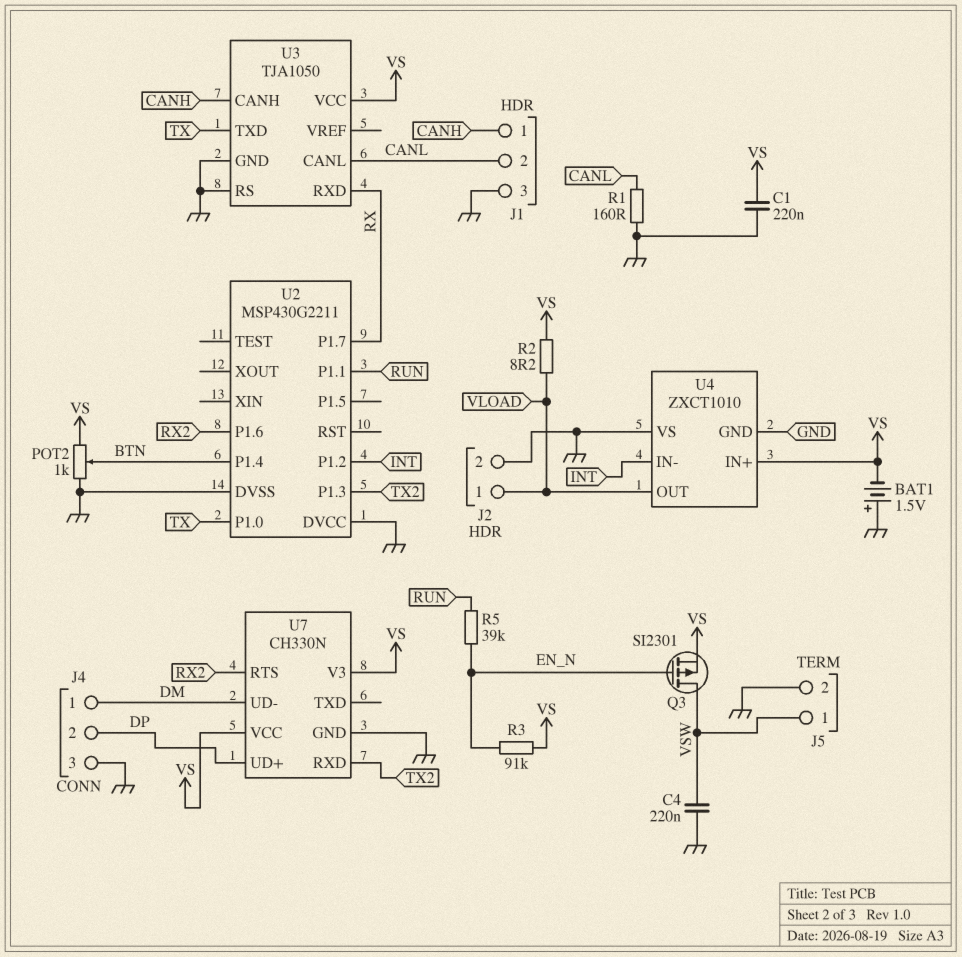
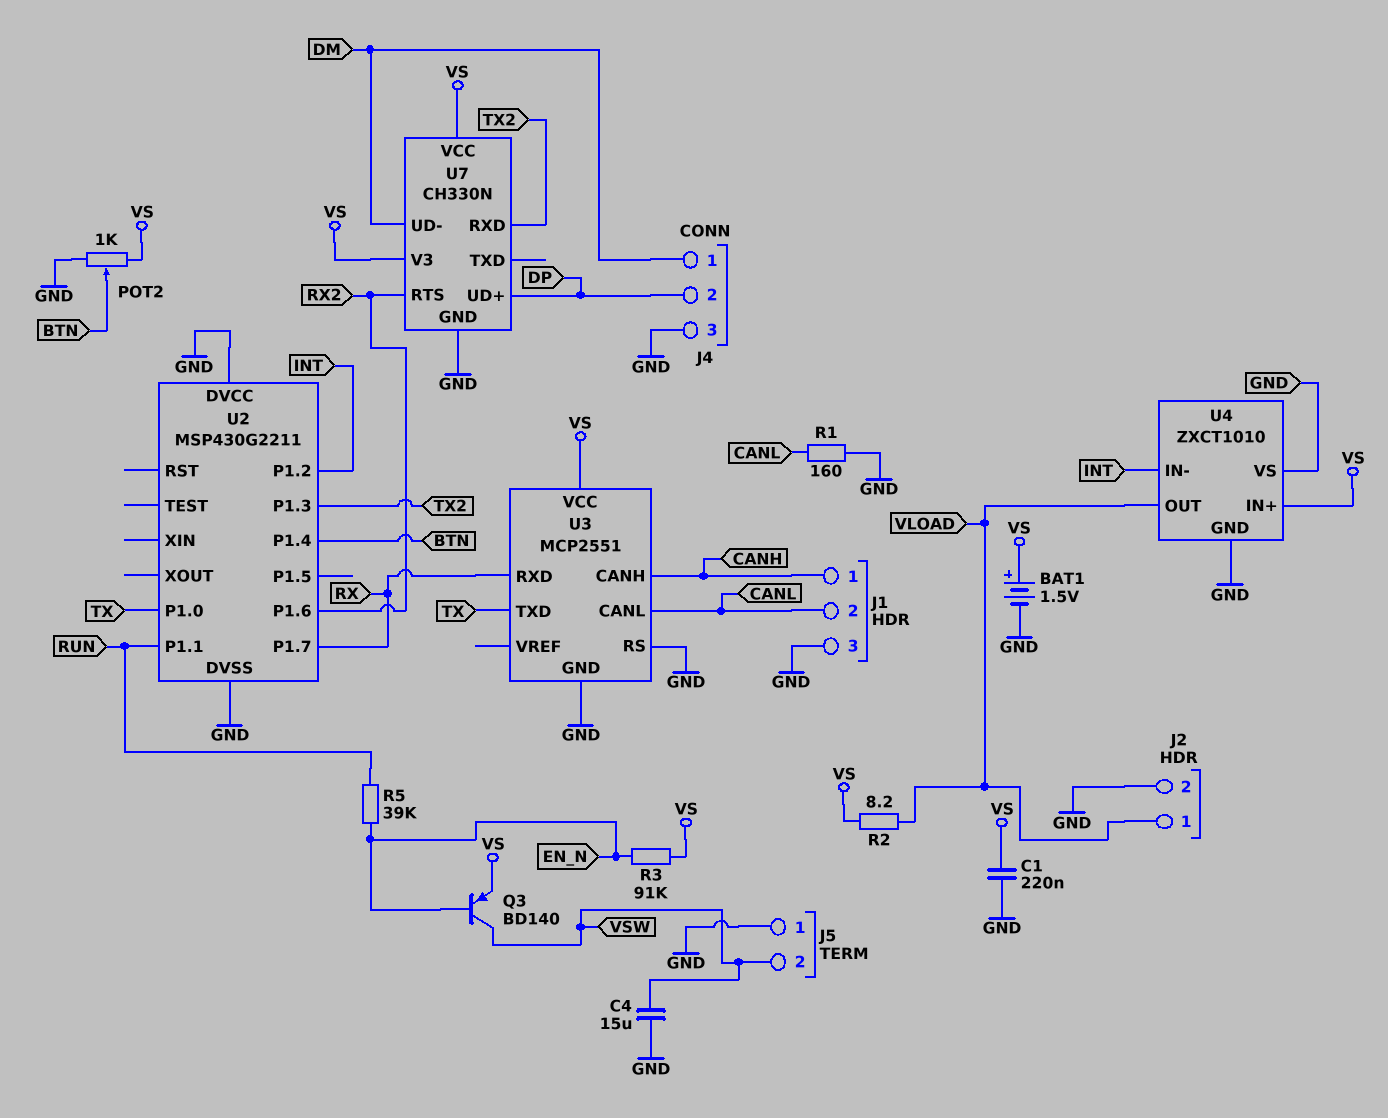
BAT1: 1.5V (plus GND, minus VS) -> 1.5V (plus VS, minus GND)
C4: 220nF (GND, VSW) -> 15uF (GND, VSW)
J5 pin 1: VSW -> GND
J5 pin 2: GND -> VSW
Q3: PMOS SI2301 (G EN_N, D VSW, S VS) -> PNP BD140 (B EN_N, C VSW, E VS)
U3: TJA1050 -> MCP2551

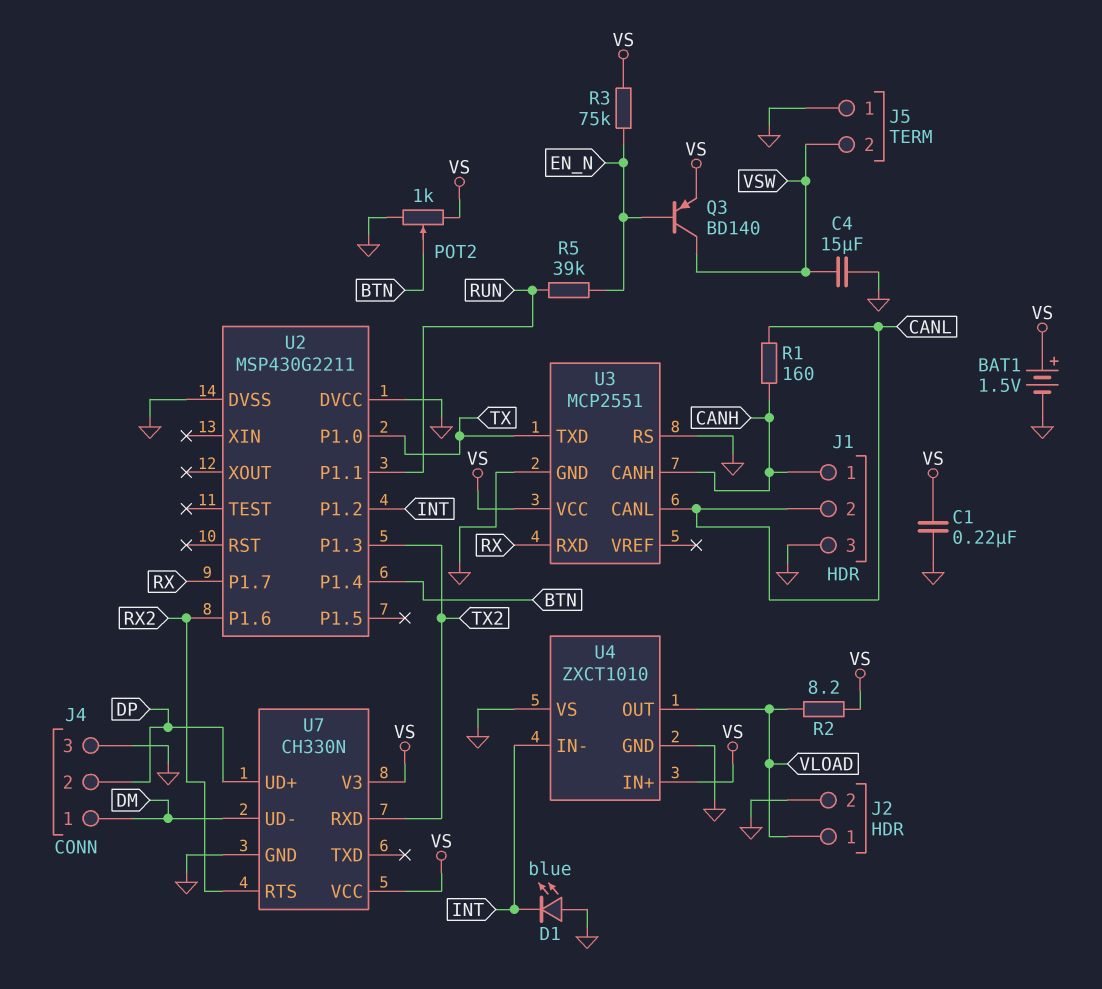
D1: none -> LED blue (A GND, K INT)
R1: 160 (CANL, GND) -> 160 (CANH, CANL)
R3: 91k (EN_N, VS) -> 75k (EN_N, VS)

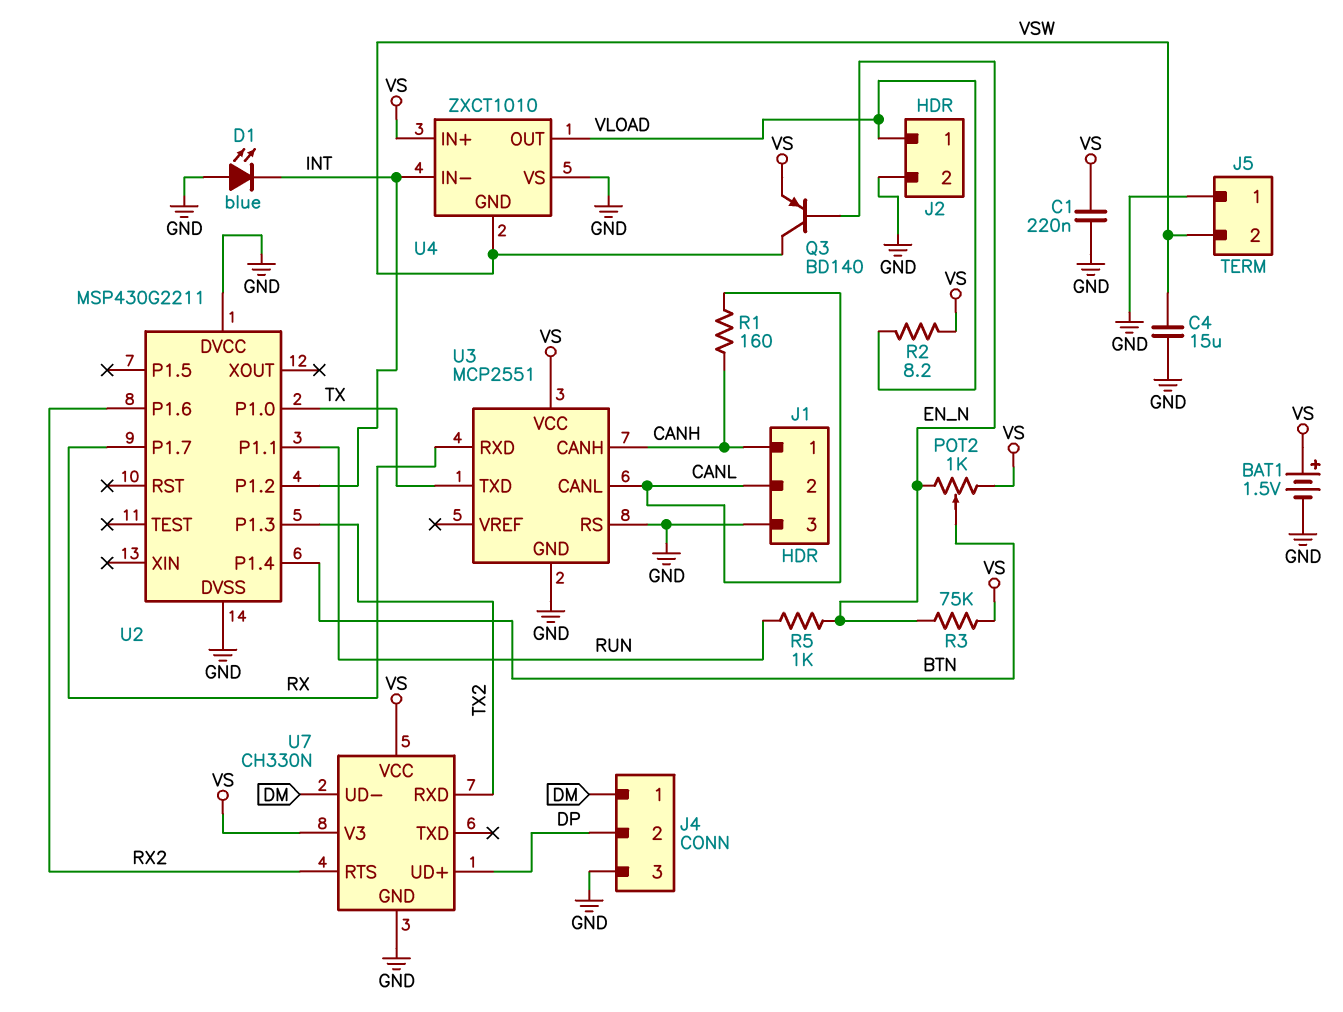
POT2: 1k (GND, VS, wiper BTN) -> 1k (EN_N, VS, wiper BTN)
R5: 39k (EN_N, RUN) -> 1k (EN_N, RUN)
U4 pin GND: GND -> VSW

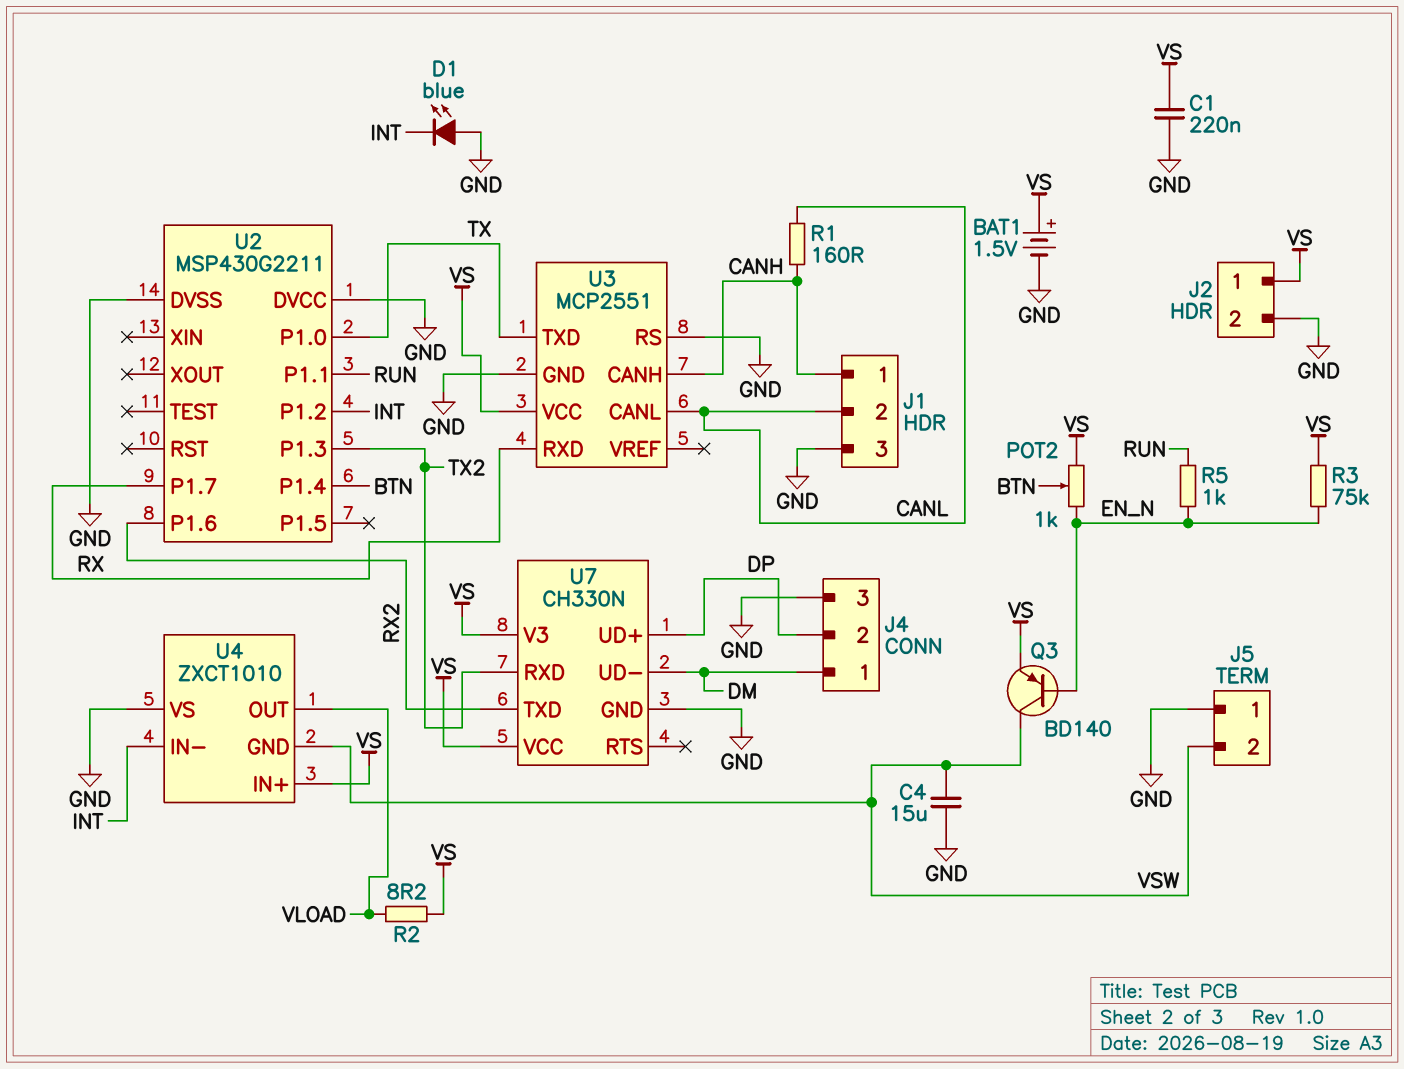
J2 pin 1: VLOAD -> VS
U7 pin RTS: RX2 -> none
U7 pin TXD: none -> RX2

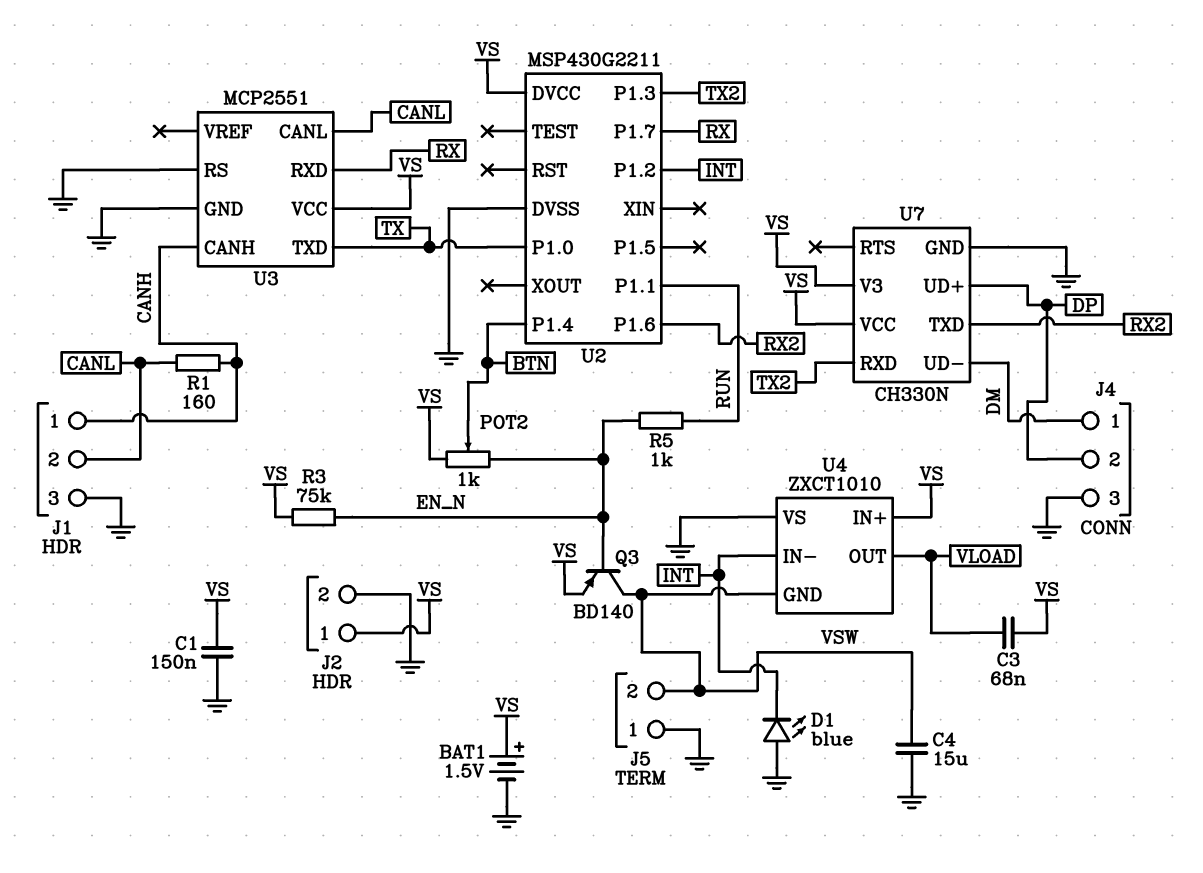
C1: 220nF (GND, VS) -> 150nF (GND, VS)
C3: none -> 68nF (VLOAD, VS)
R2: 8.2 (VLOAD, VS) -> none
U2 pin DVCC: GND -> VS

